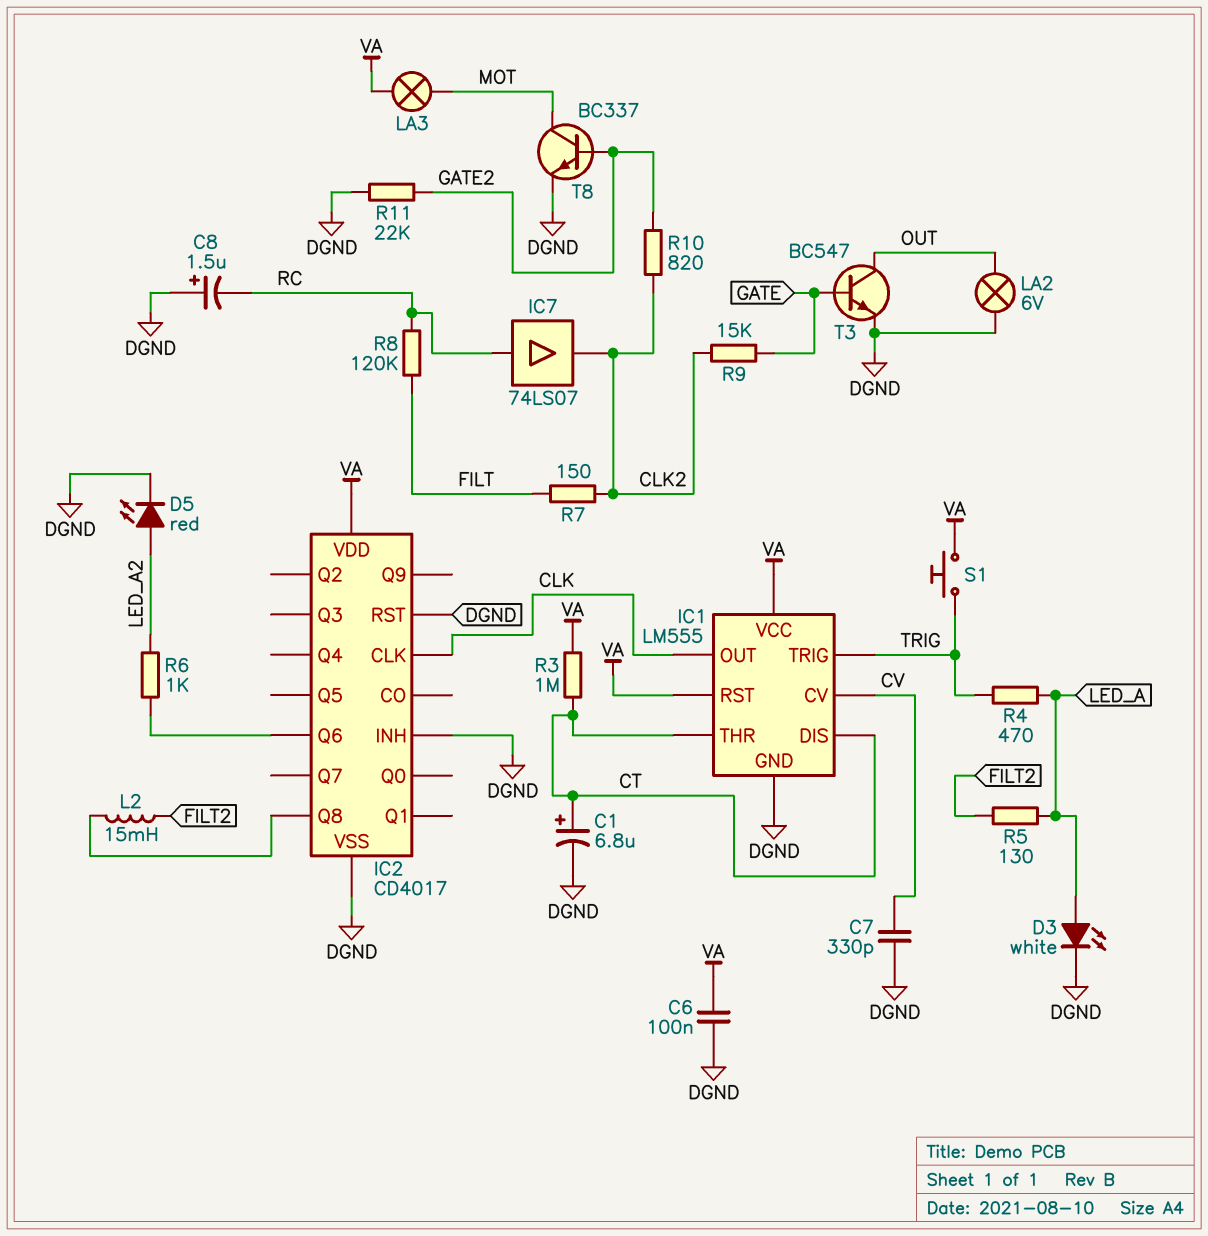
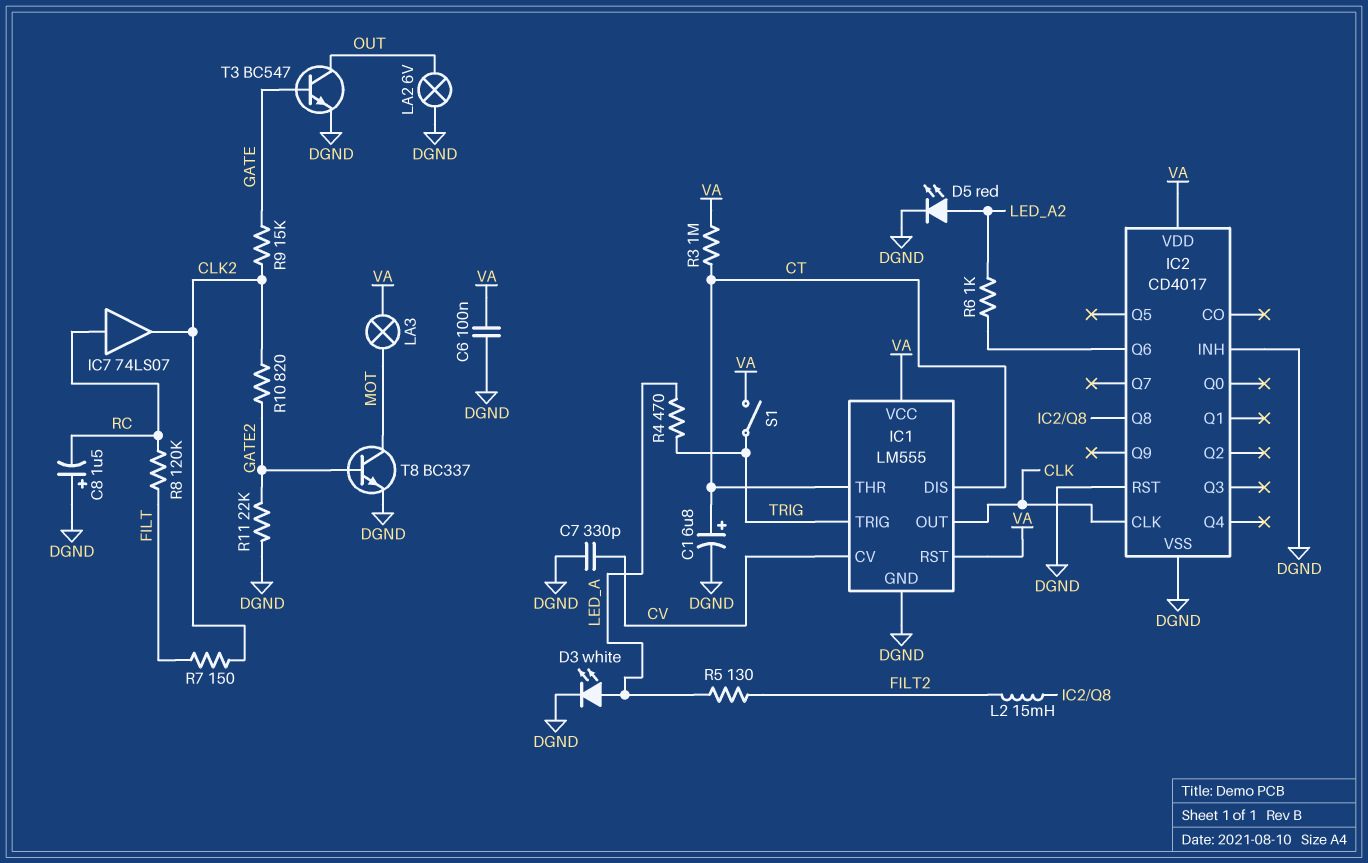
S1: button (TRIG, VA) -> switch (TRIG, VA)

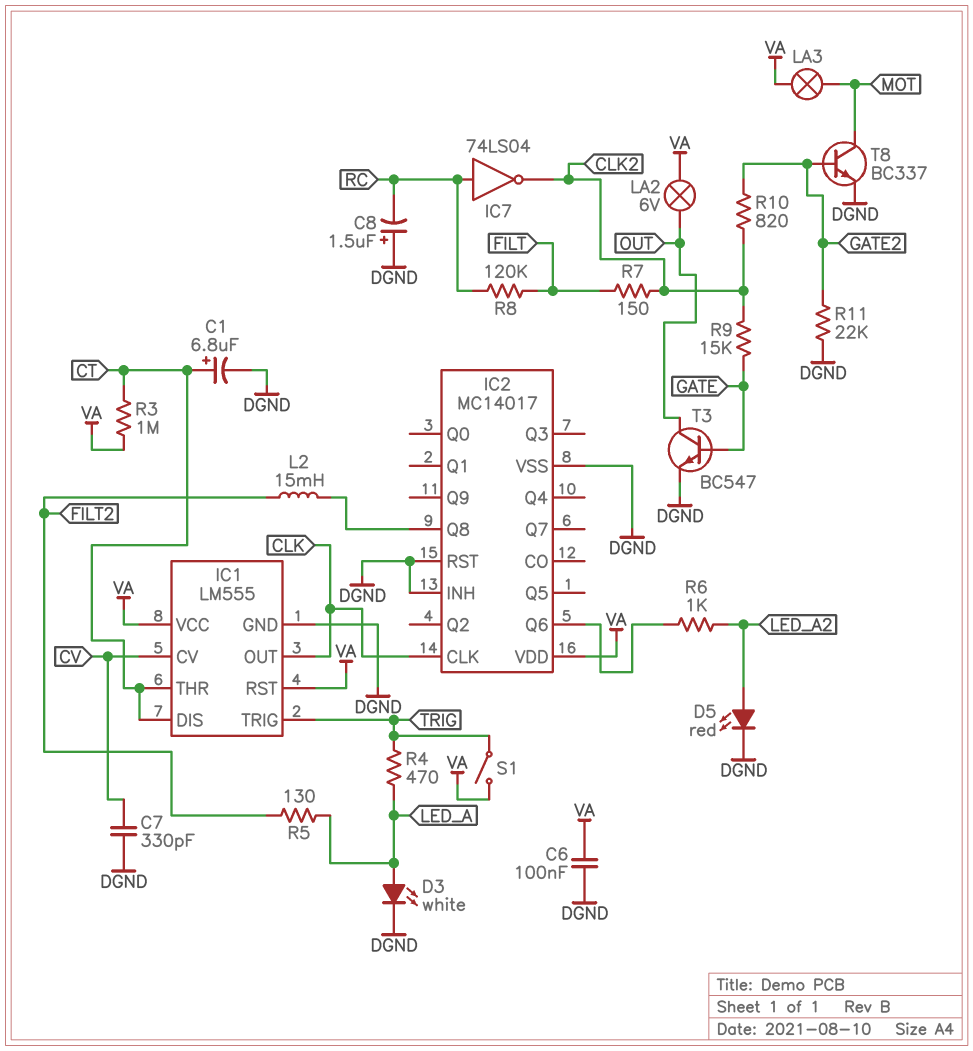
IC2: CD4017 -> MC14017
IC7: buffer 74LS07 (in RC, out CLK2) -> NOT 74LS04 (in RC, out CLK2)
LA2: lamp 6V (DGND, OUT) -> lamp 6V (OUT, VA)

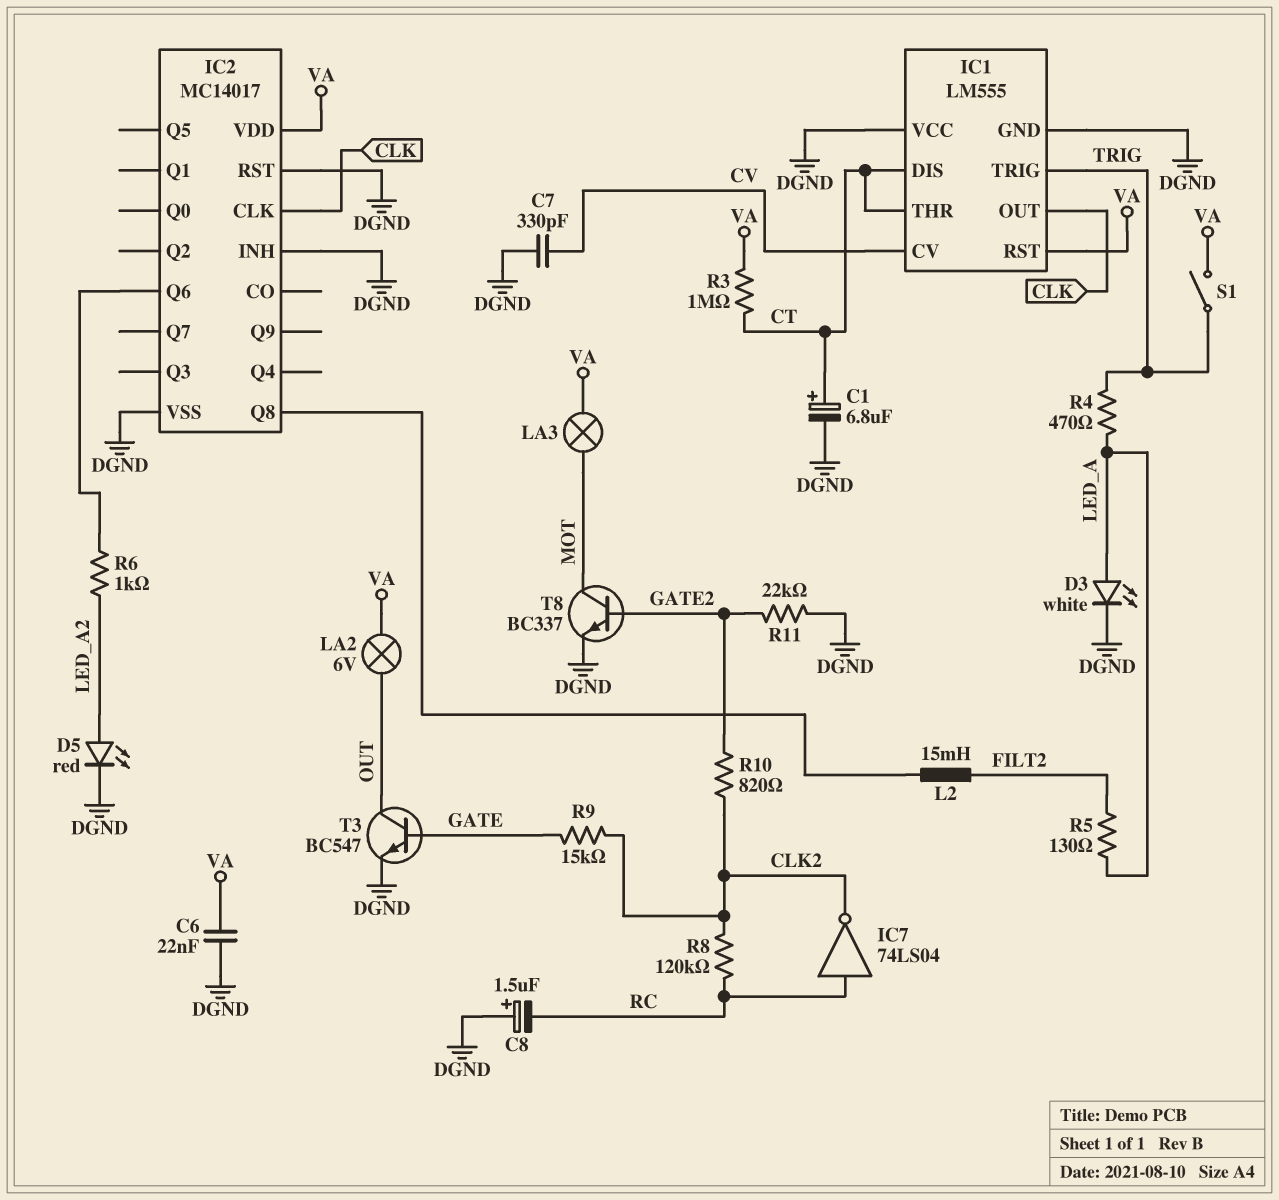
C6: 100nF (DGND, VA) -> 22nF (DGND, VA)
IC1 pin VCC: VA -> DGND
R7: 150 (CLK2, FILT) -> none
R8: 120k (FILT, RC) -> 120k (CLK2, RC)

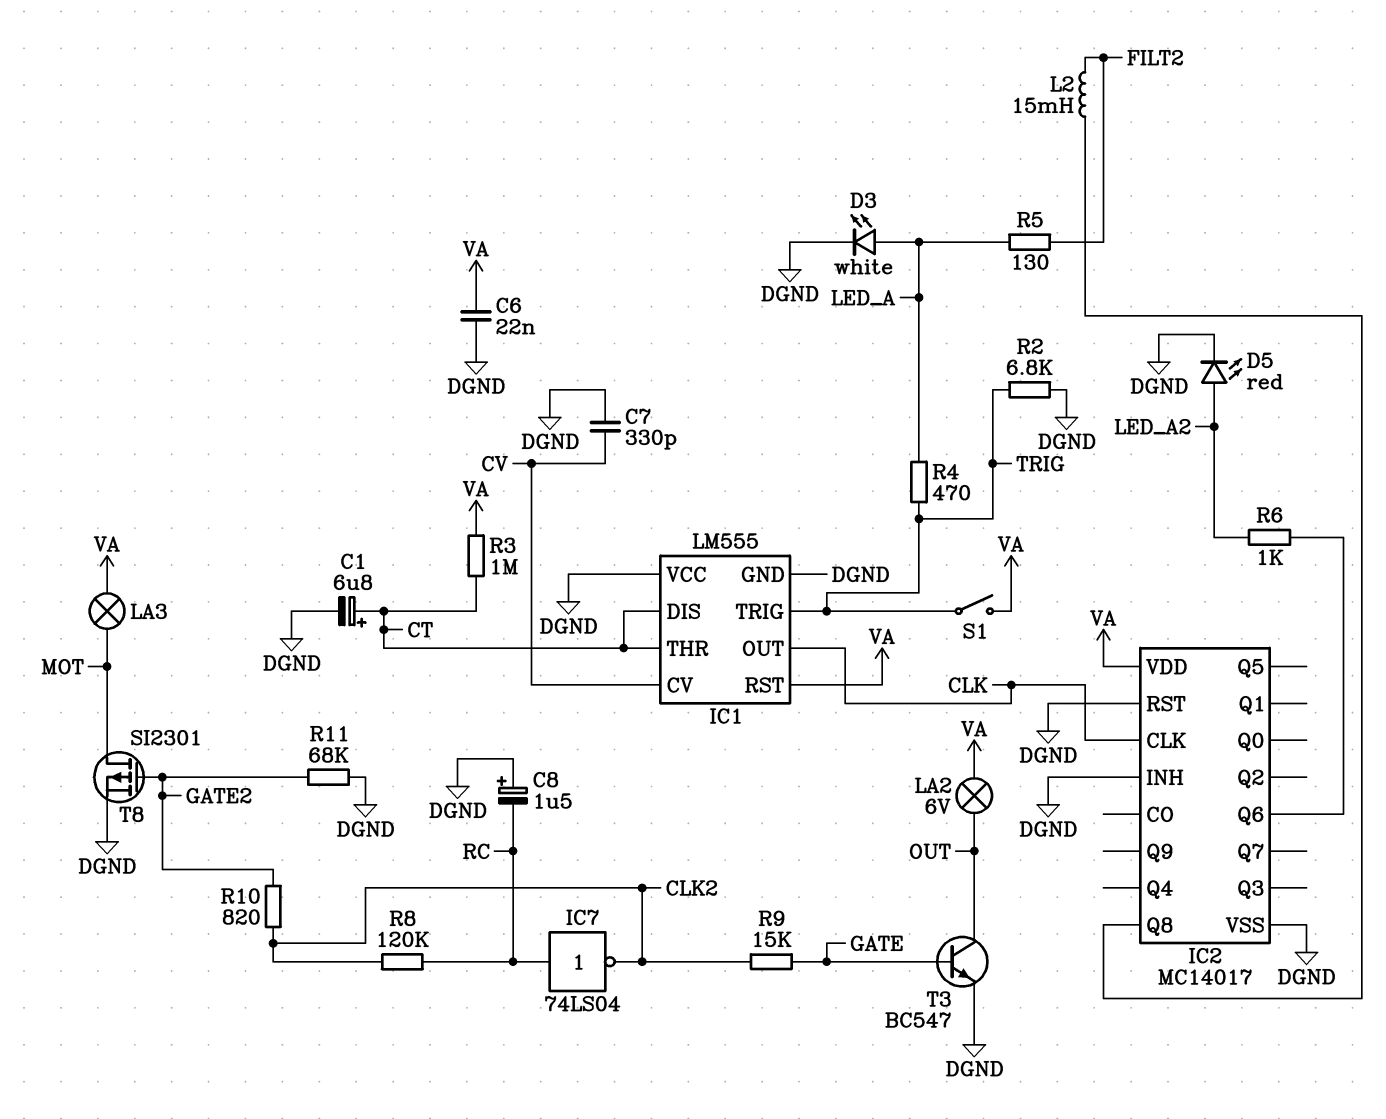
R2: none -> 6.8k (DGND, TRIG)
R11: 22k (DGND, GATE2) -> 68k (DGND, GATE2)
T8: NPN BC337 (B GATE2, C MOT, E DGND) -> PMOS SI2301 (G GATE2, D MOT, S DGND)

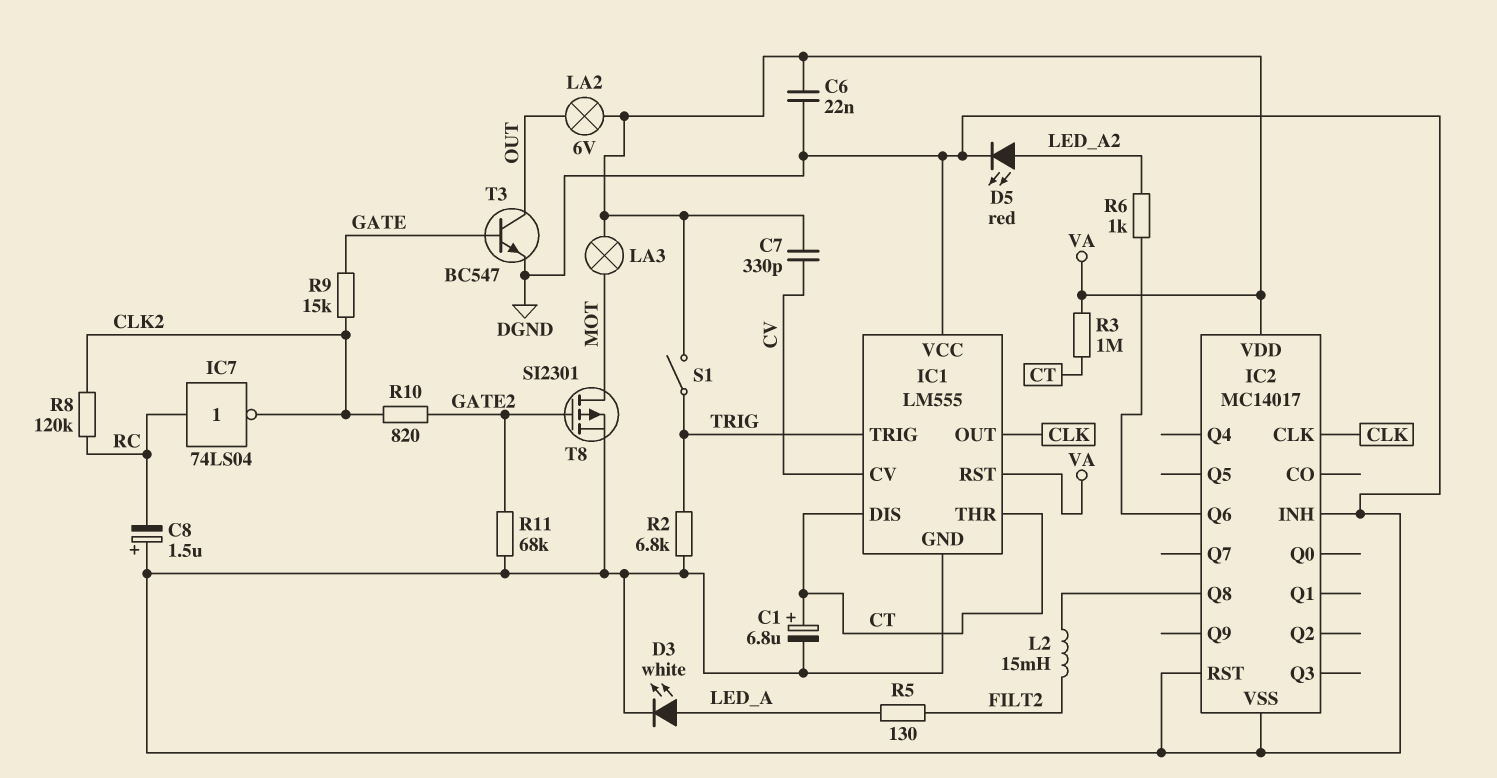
C7: 330pF (CV, DGND) -> 330pF (CV, VA)
R4: 470 (LED_A, TRIG) -> none

